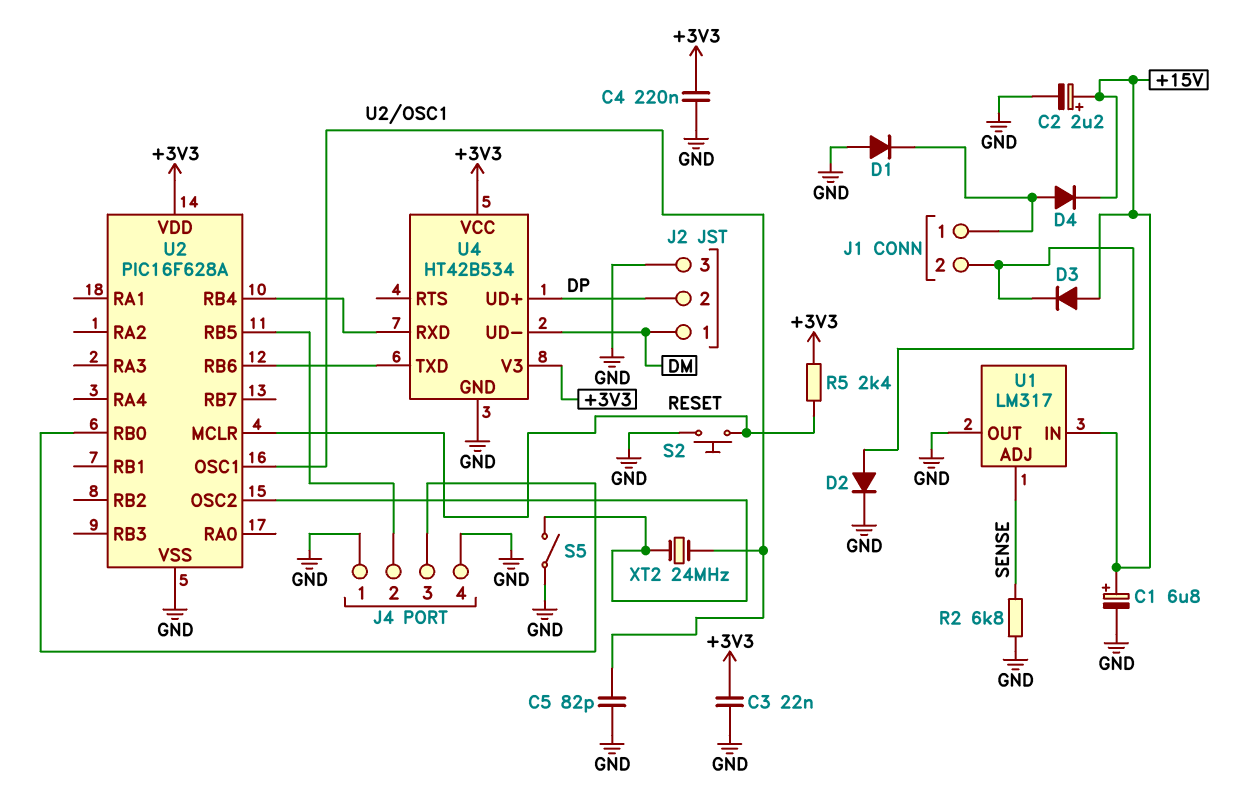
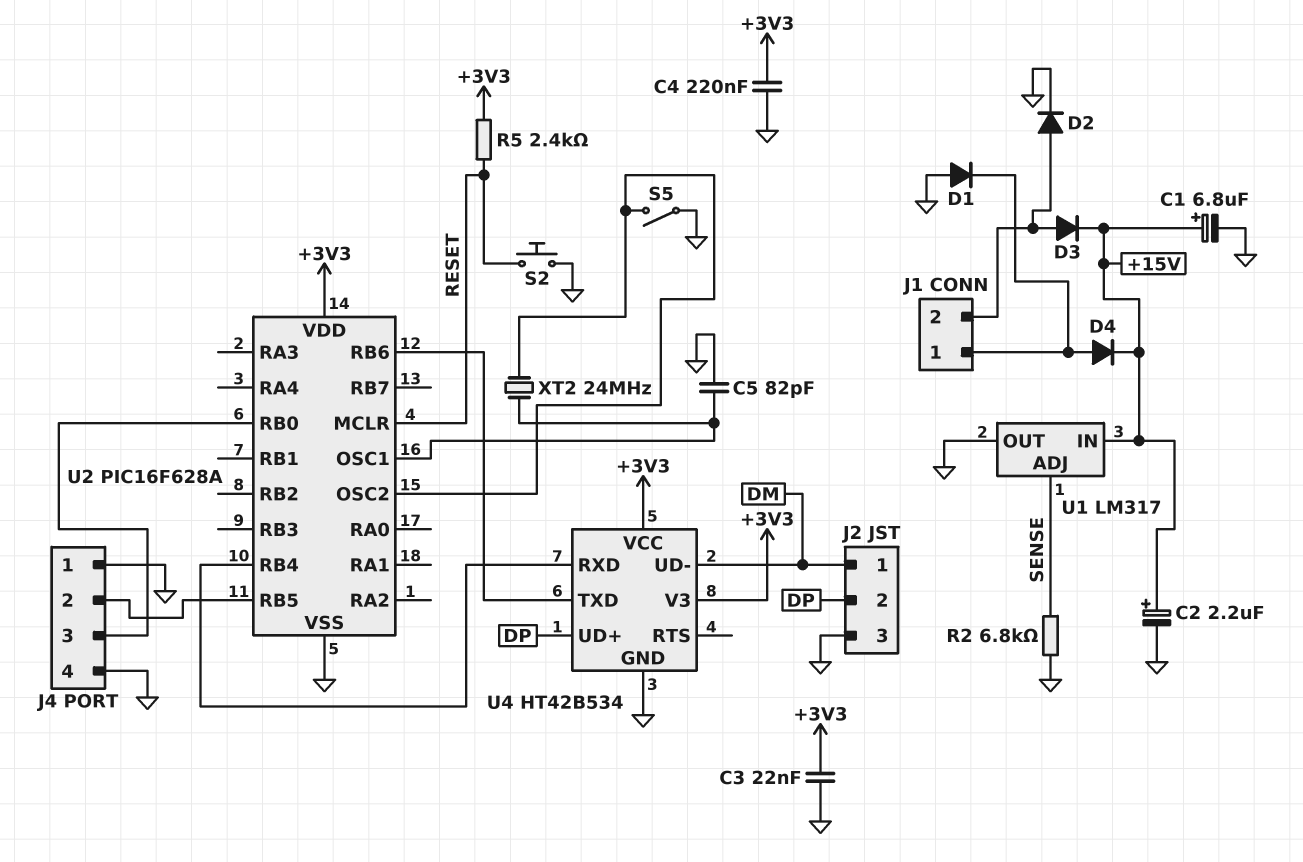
D3: diode (A +15V, K J1/2) -> diode (A J1/2, K +15V)

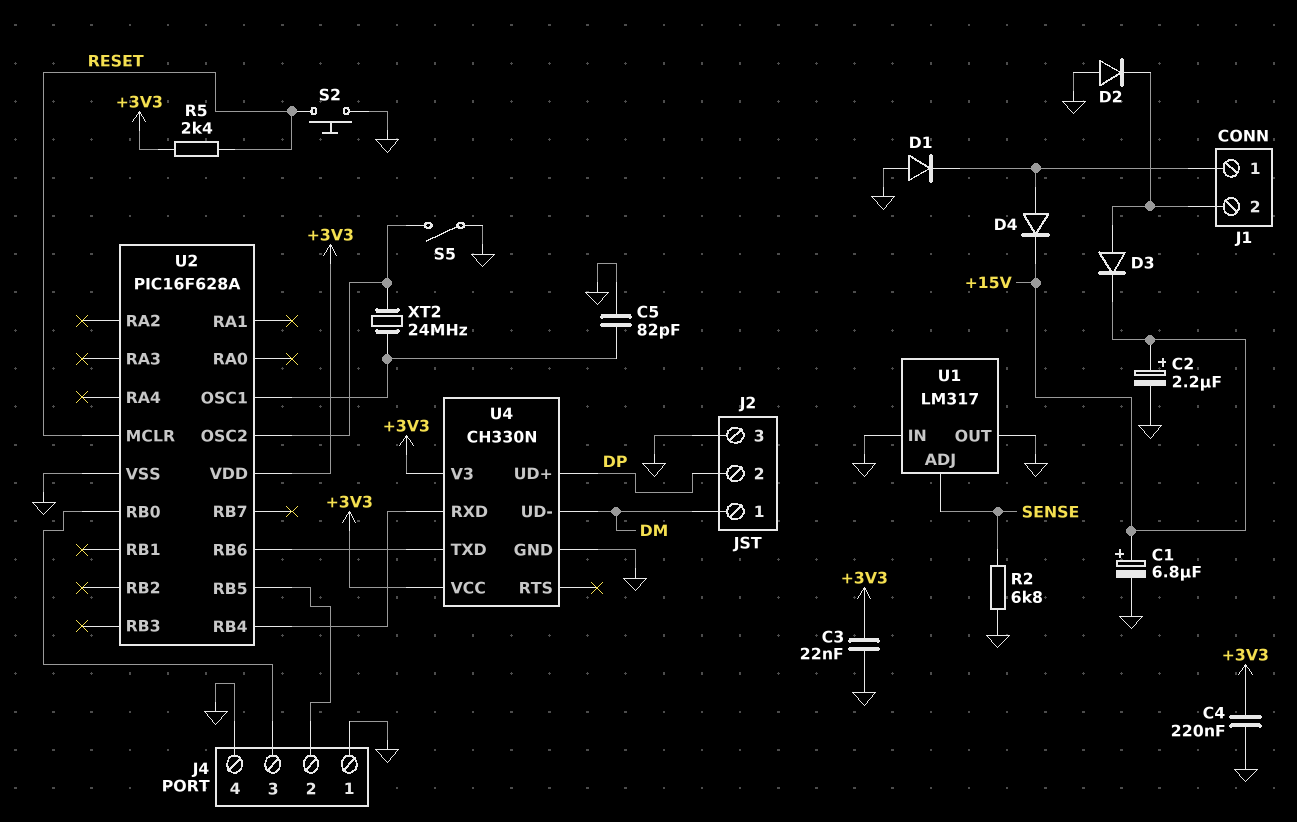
D2: diode (A J1/2, K GND) -> diode (A GND, K J1/2)
U1 pin IN: +15V -> GND
U4: HT42B534 -> CH330N

